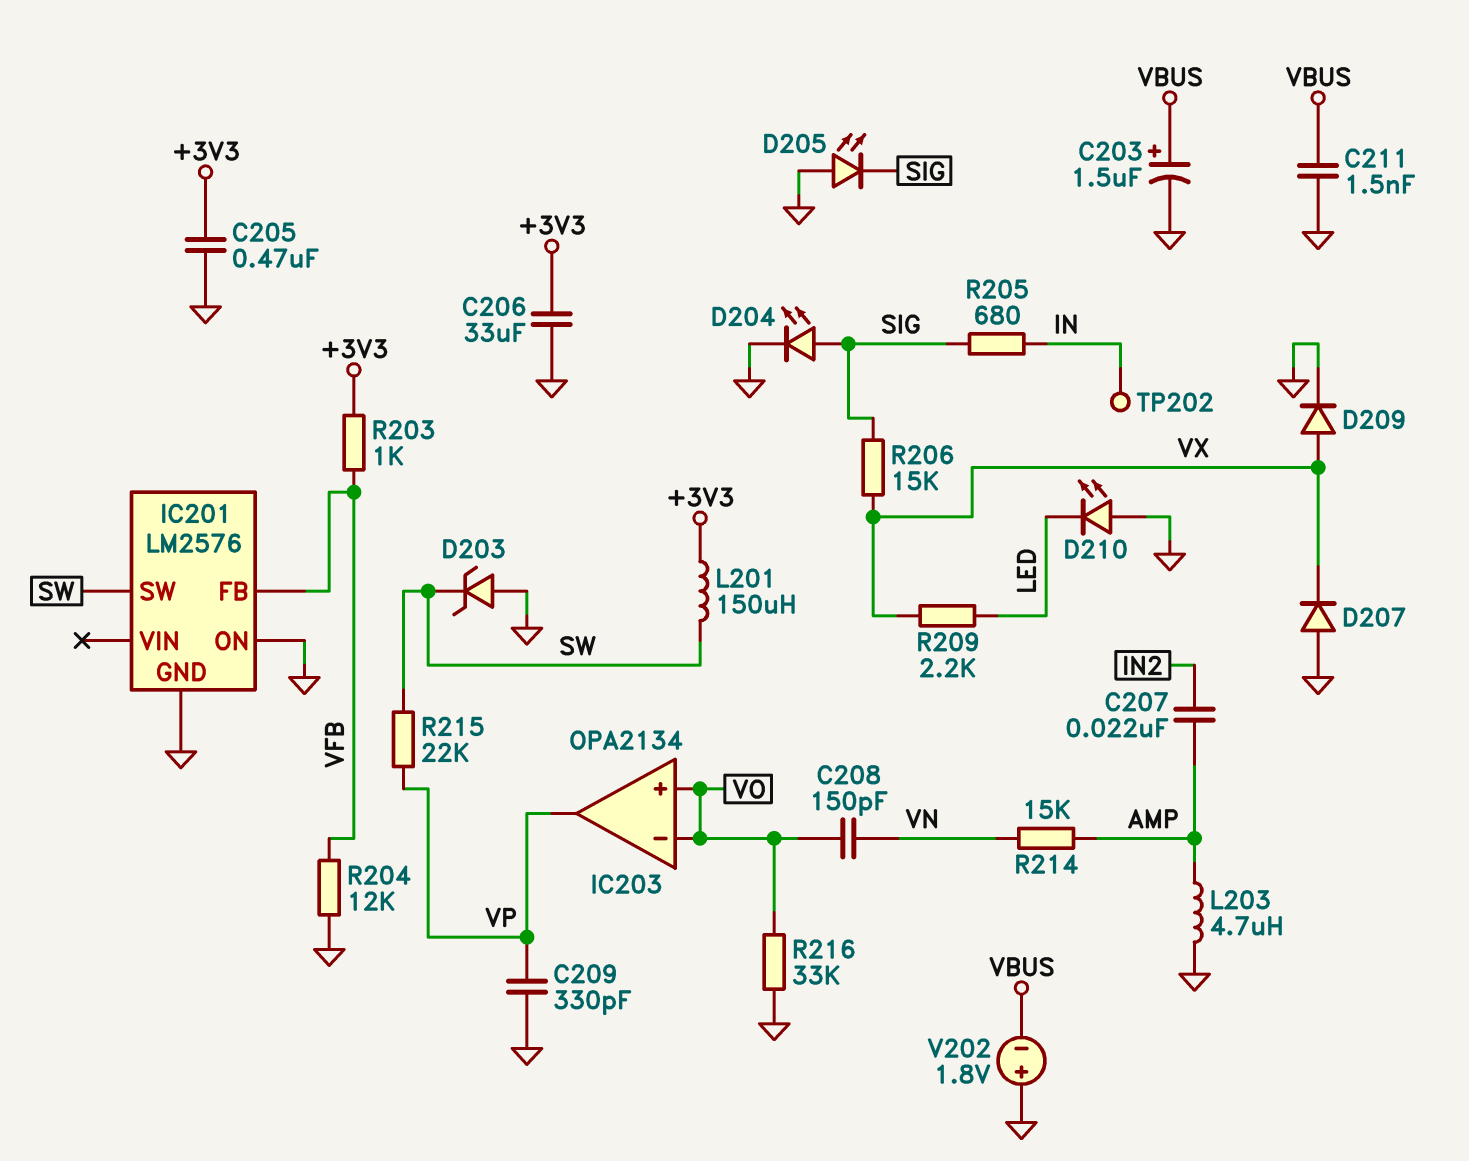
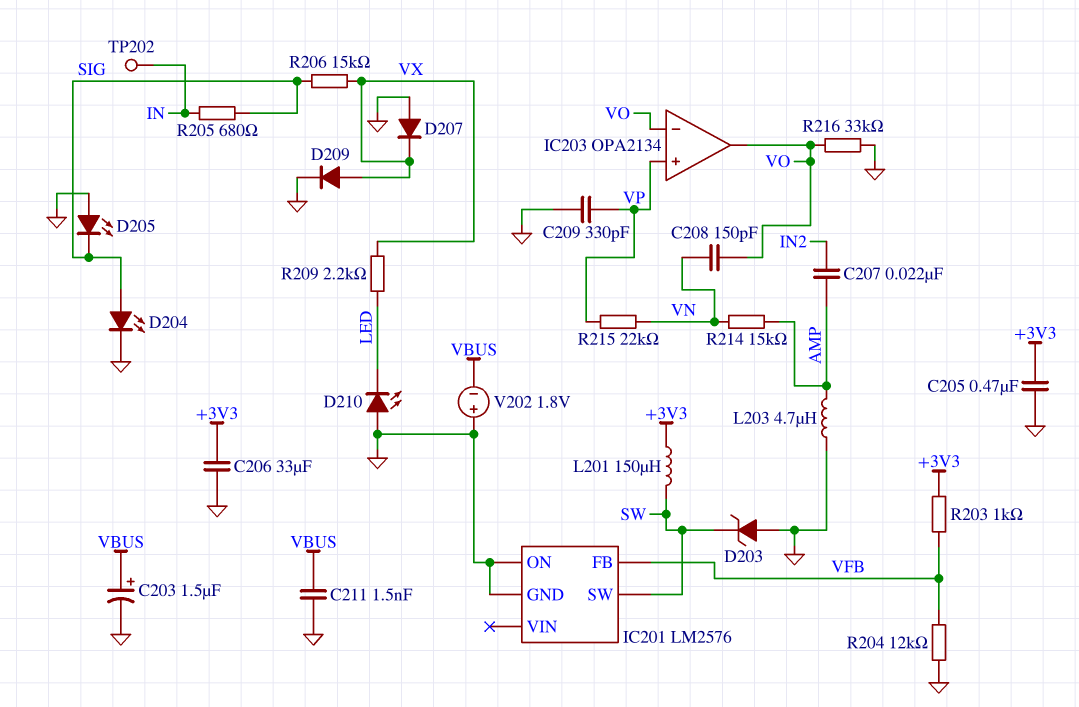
IC203 pin in+: VO -> VP
IC203 pin out: VP -> VO
R215: 22k (SW, VP) -> 22k (VN, VP)

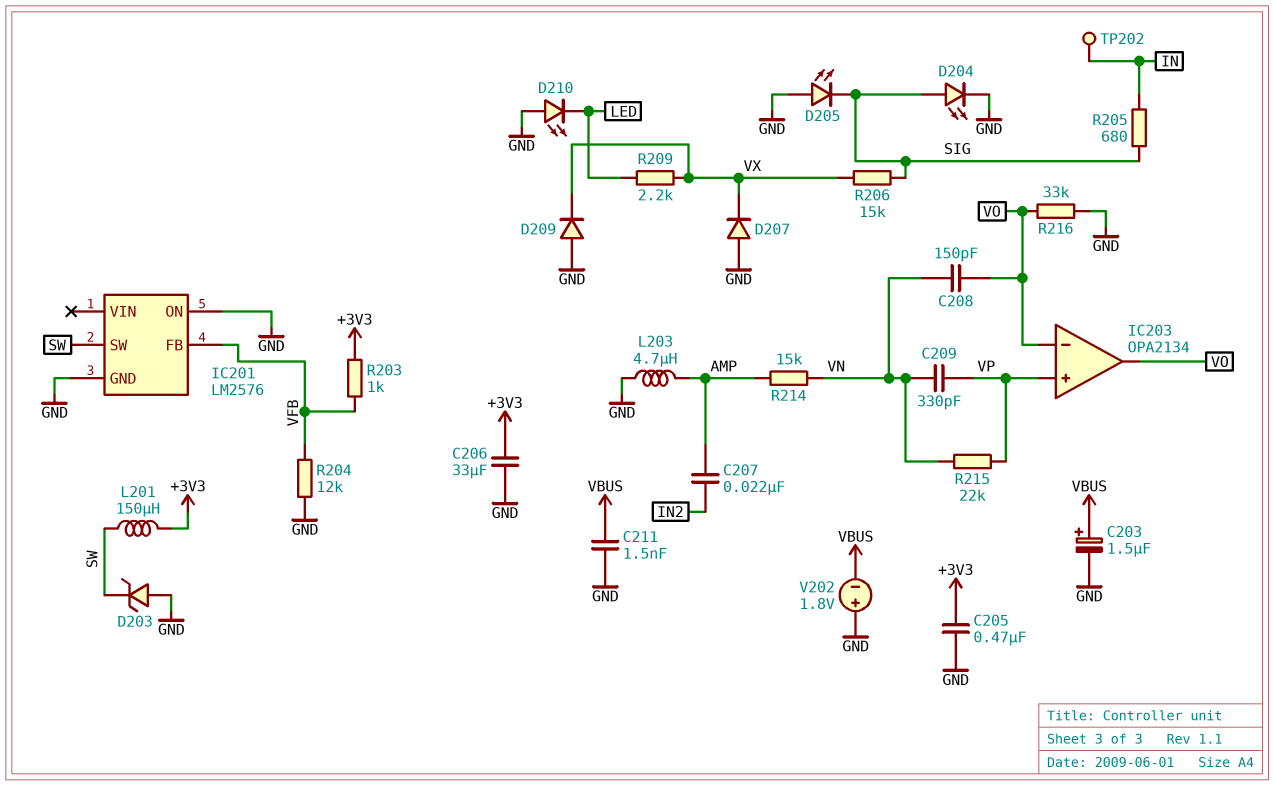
C209: 330pF (GND, VP) -> 330pF (VN, VP)
D209: diode (A VX, K GND) -> diode (A GND, K VX)

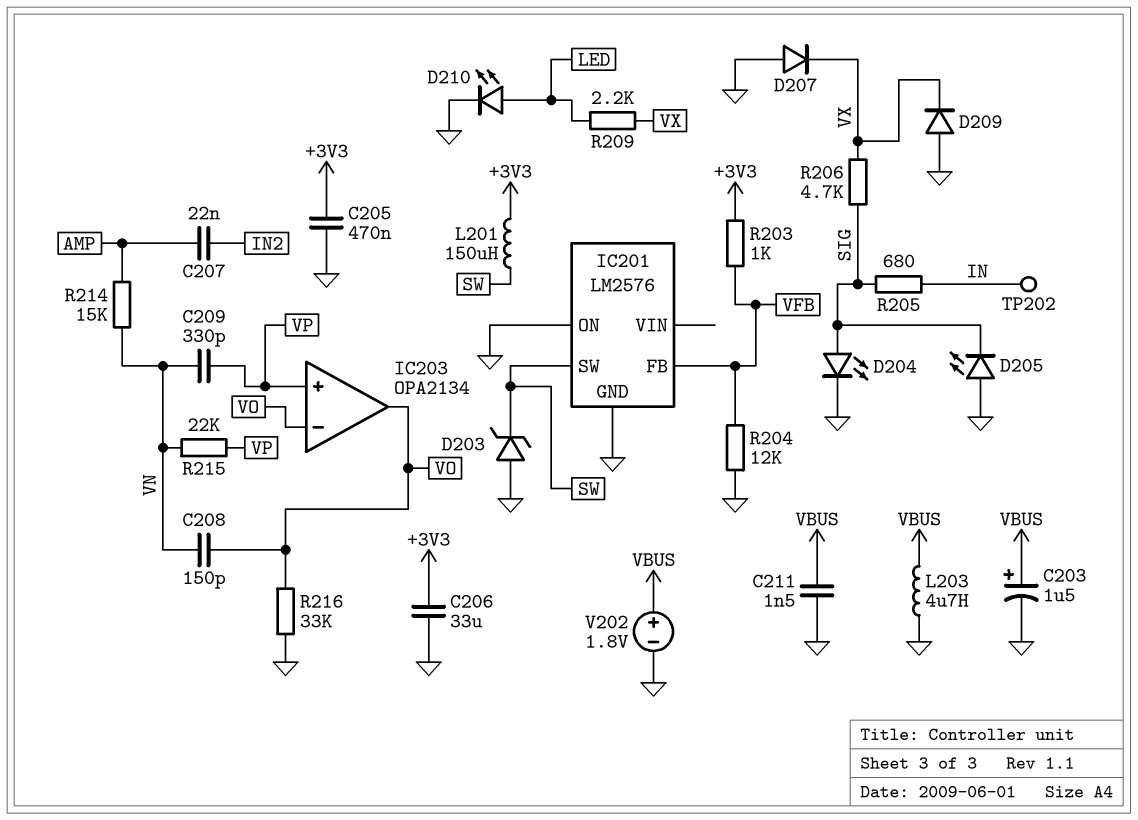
D210: LED (A GND, K LED) -> LED (A LED, K GND)
L203: 4.7uH (AMP, GND) -> 4.7uH (GND, VBUS)
R206: 15k (SIG, VX) -> 4.7k (SIG, VX)
V202: 1.8V (plus GND, minus VBUS) -> 1.8V (plus VBUS, minus GND)

